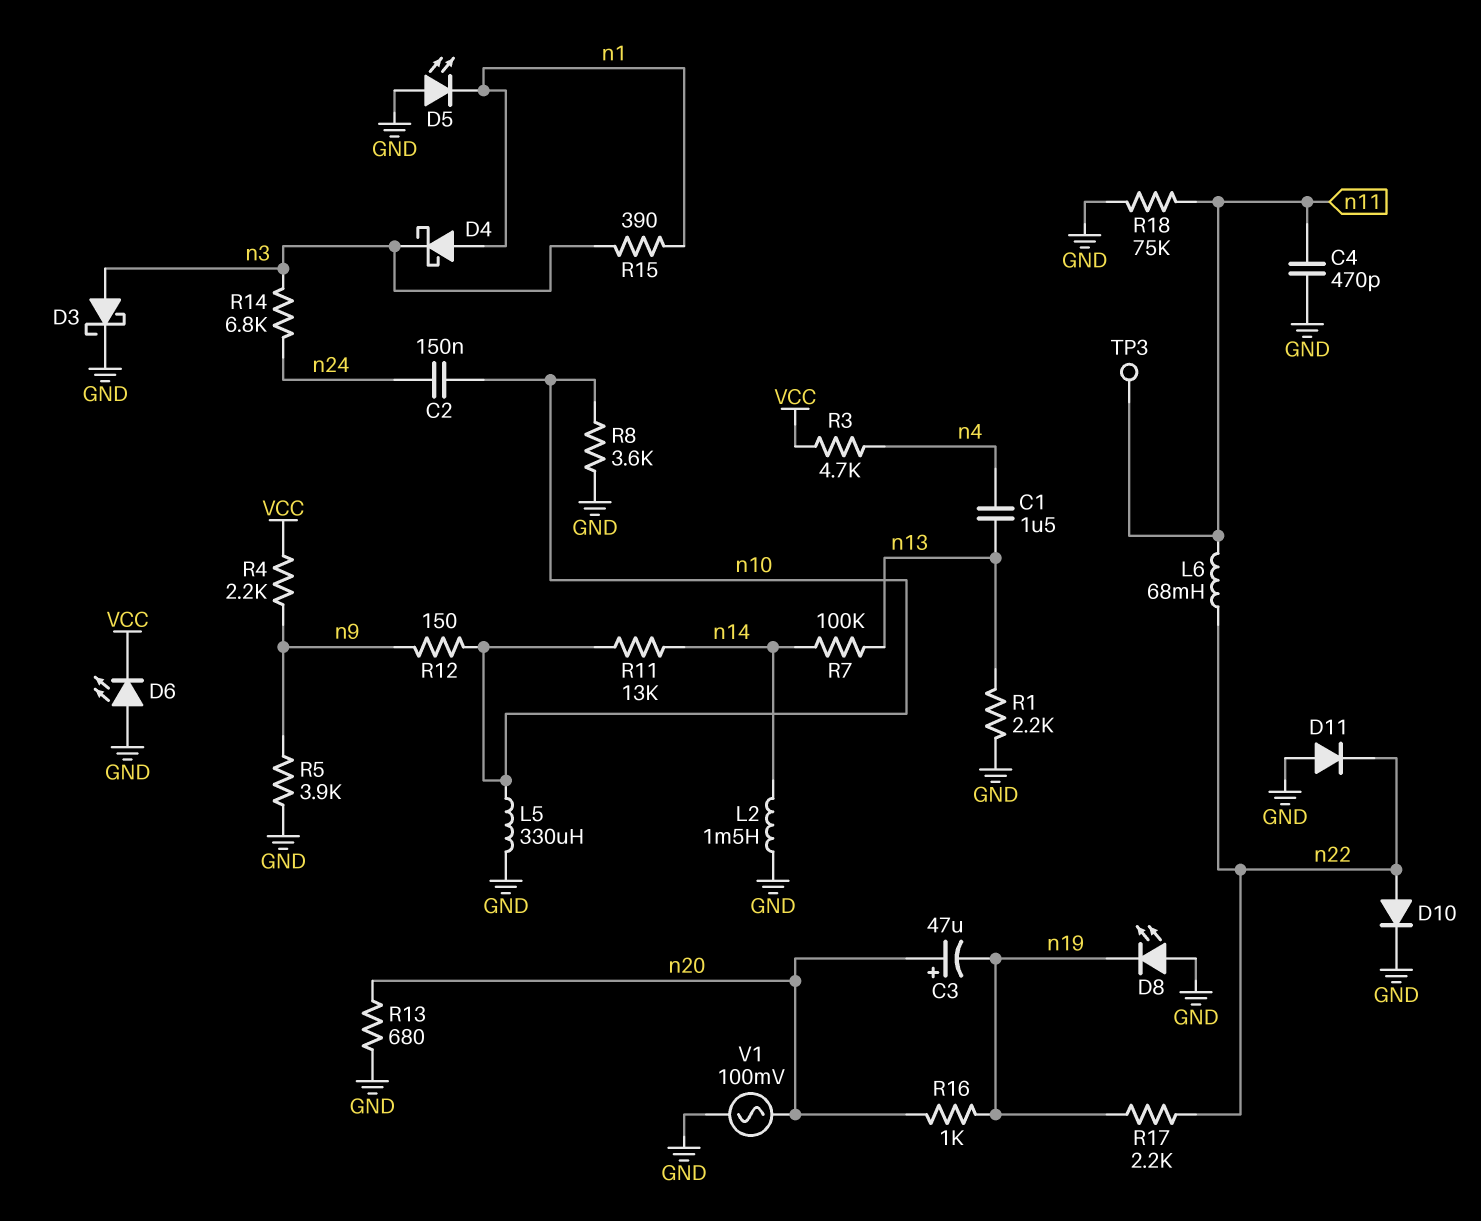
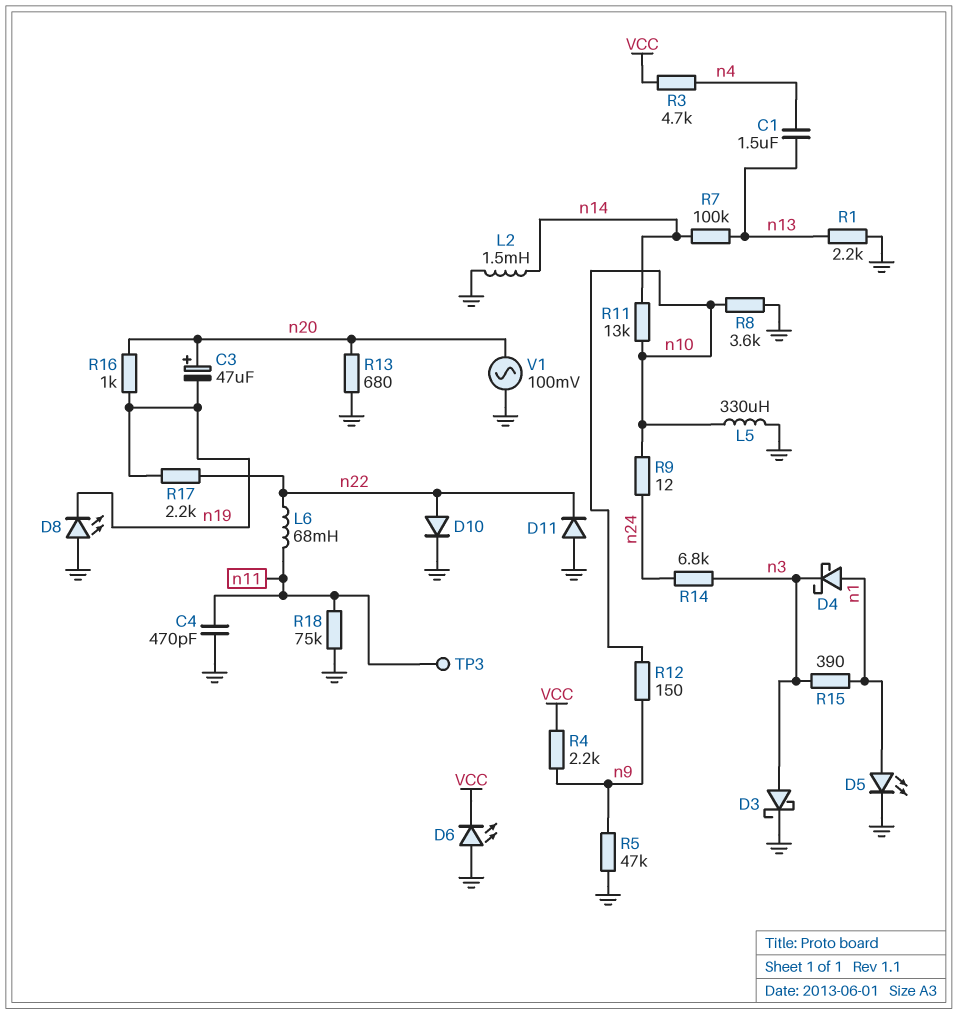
C2: 150nF (n10, n24) -> none
D5: LED (A GND, K n1) -> LED (A n1, K GND)
R5: 3.9k (GND, n9) -> 47k (GND, n9)
R9: none -> 12 (n10, n24)

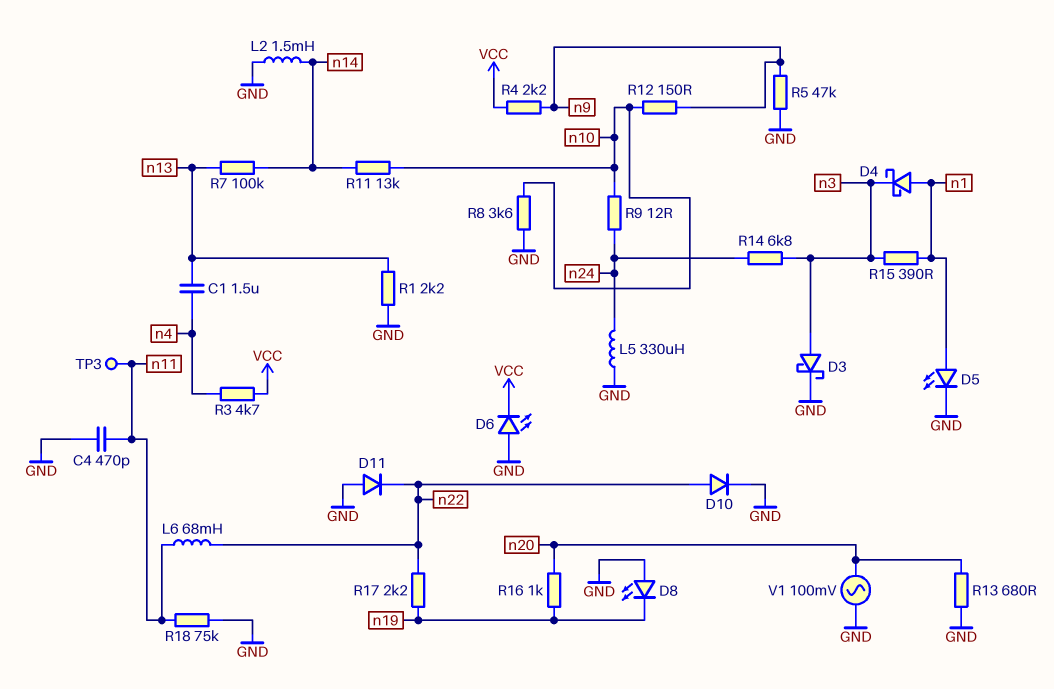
C3: 47uF (plus n20, minus n19) -> none
L5: 330uH (GND, n10) -> 330uH (GND, n24)

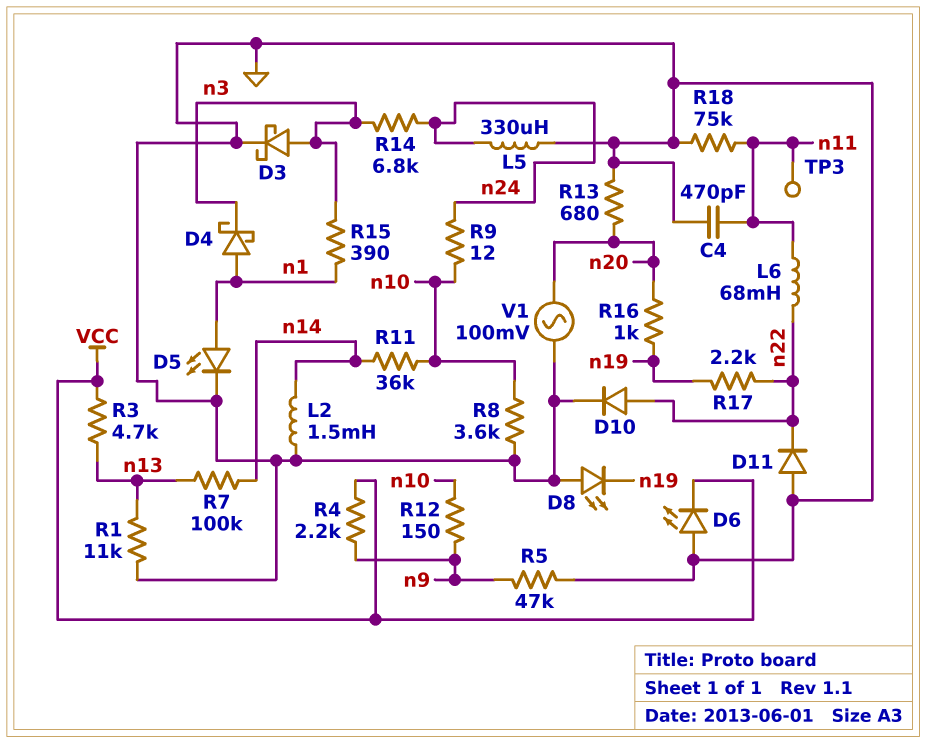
C1: 1.5uF (n4, n13) -> none
R1: 2.2k (GND, n13) -> 11k (GND, n13)
R3: 4.7k (VCC, n4) -> 4.7k (VCC, n13)
R11: 13k (n10, n14) -> 36k (n10, n14)

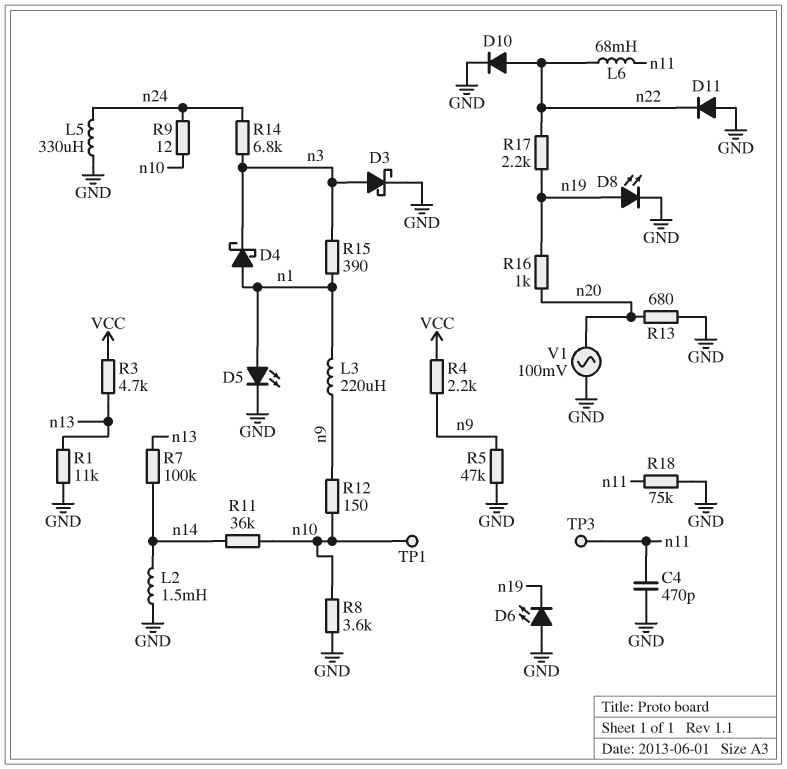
D6: LED (A GND, K VCC) -> LED (A GND, K n19)
D8: LED (A GND, K n19) -> LED (A n19, K GND)
L3: none -> 220uH (n1, n9)
TP1: none -> test point (n10)

